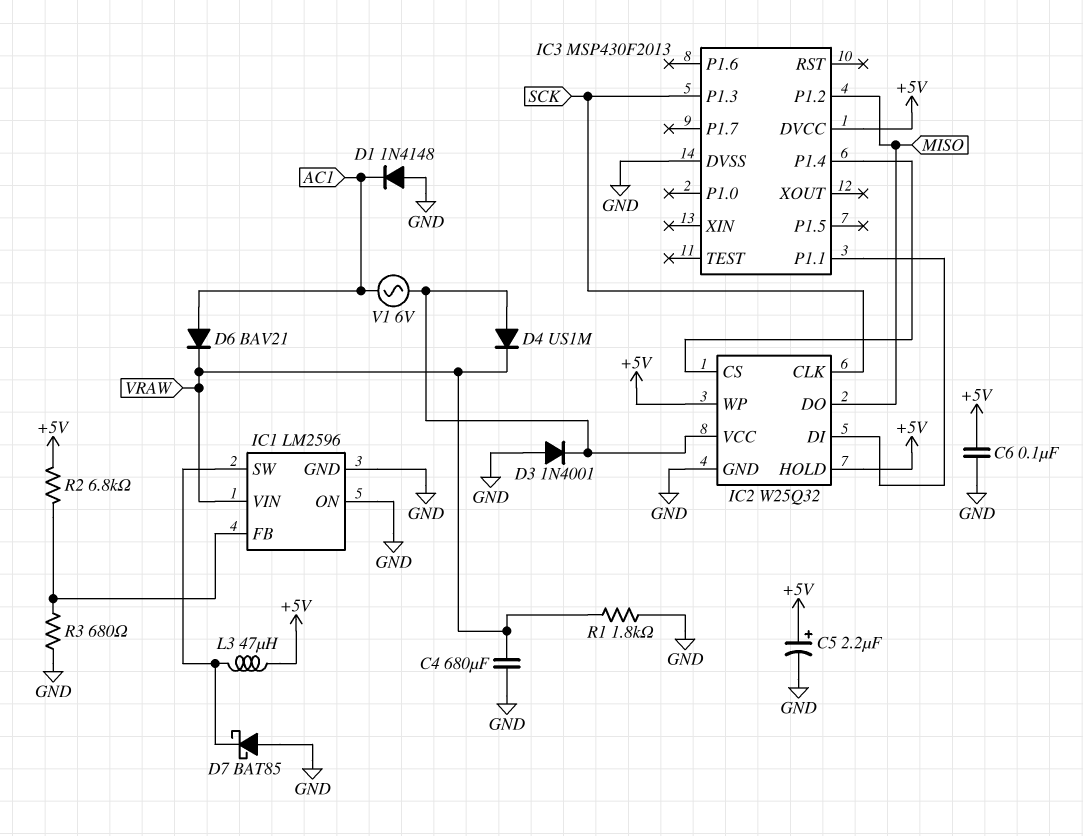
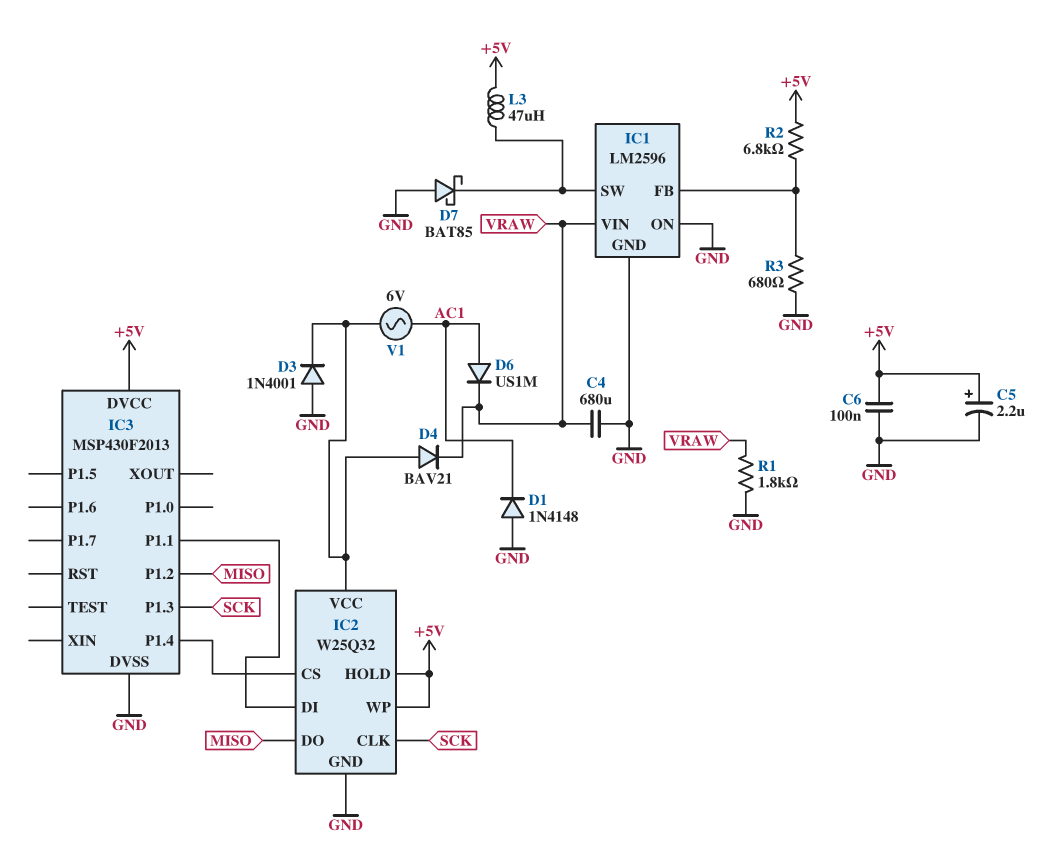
D4: diode US1M (A IC2/VCC, K VRAW) -> diode BAV21 (A IC2/VCC, K VRAW)
D6: diode BAV21 (A AC1, K VRAW) -> diode US1M (A AC1, K VRAW)

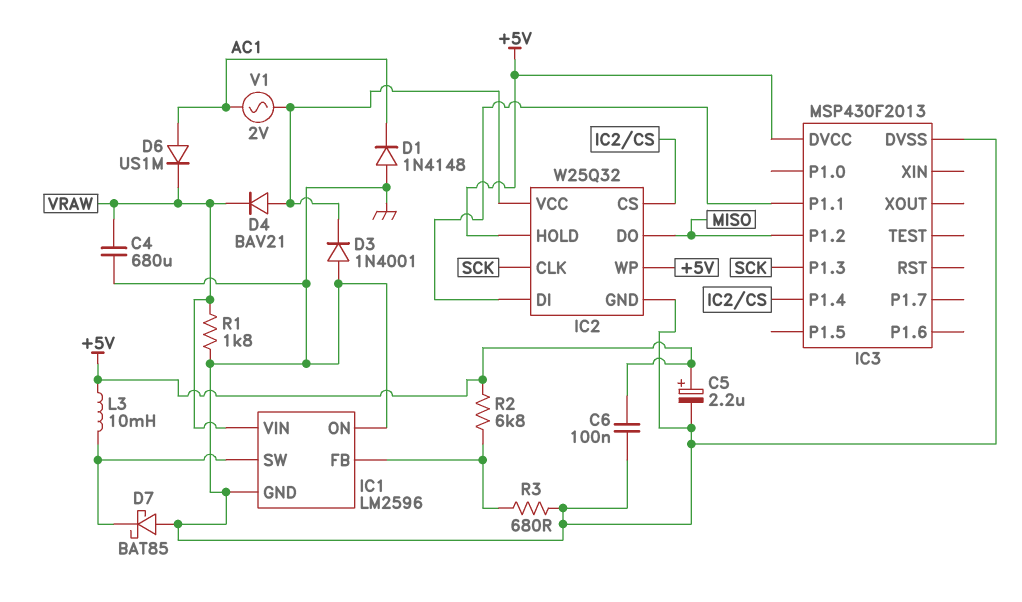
L3: 47uH (+5V, IC1/SW) -> 10mH (+5V, IC1/SW)
V1: AC 6V (AC1, IC2/VCC) -> AC 2V (AC1, IC2/VCC)

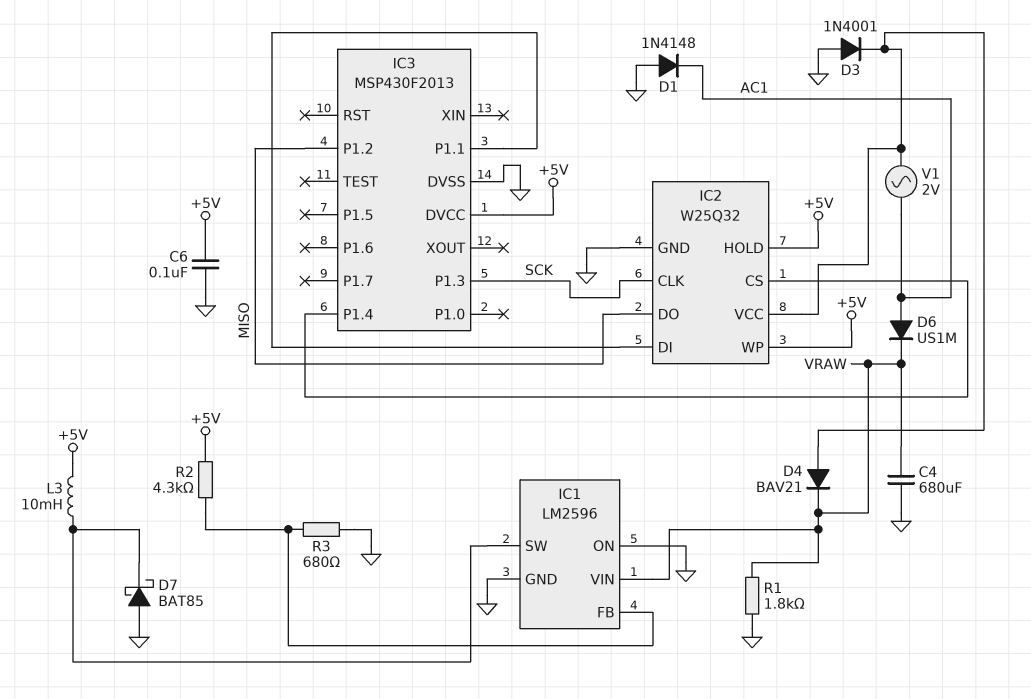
C5: 2.2uF (plus +5V, minus GND) -> none
R2: 6.8k (+5V, IC1/FB) -> 4.3k (+5V, IC1/FB)

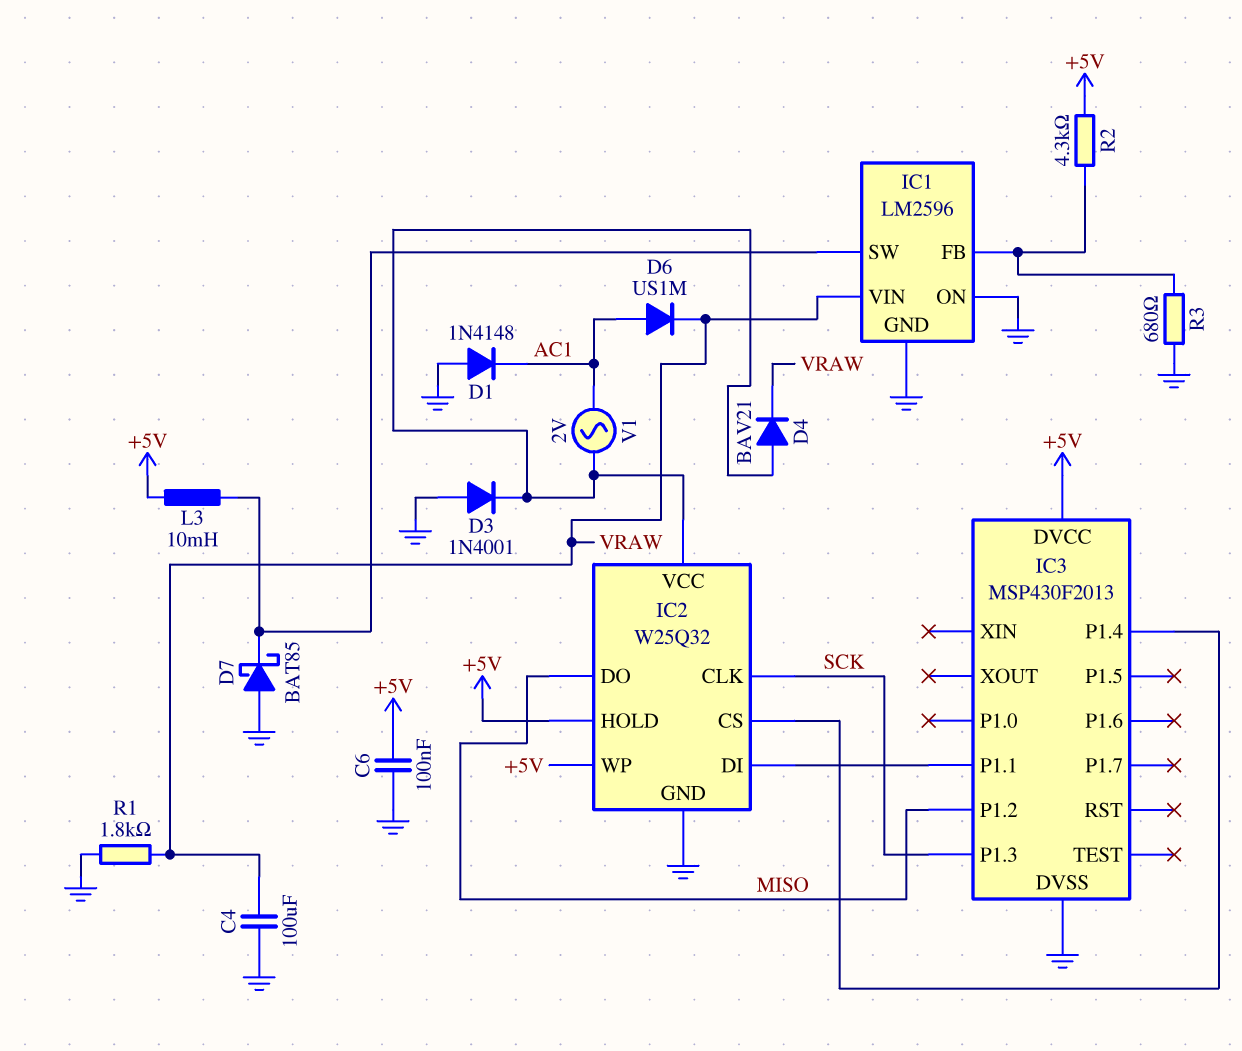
C4: 680uF (GND, VRAW) -> 100uF (GND, VRAW)

